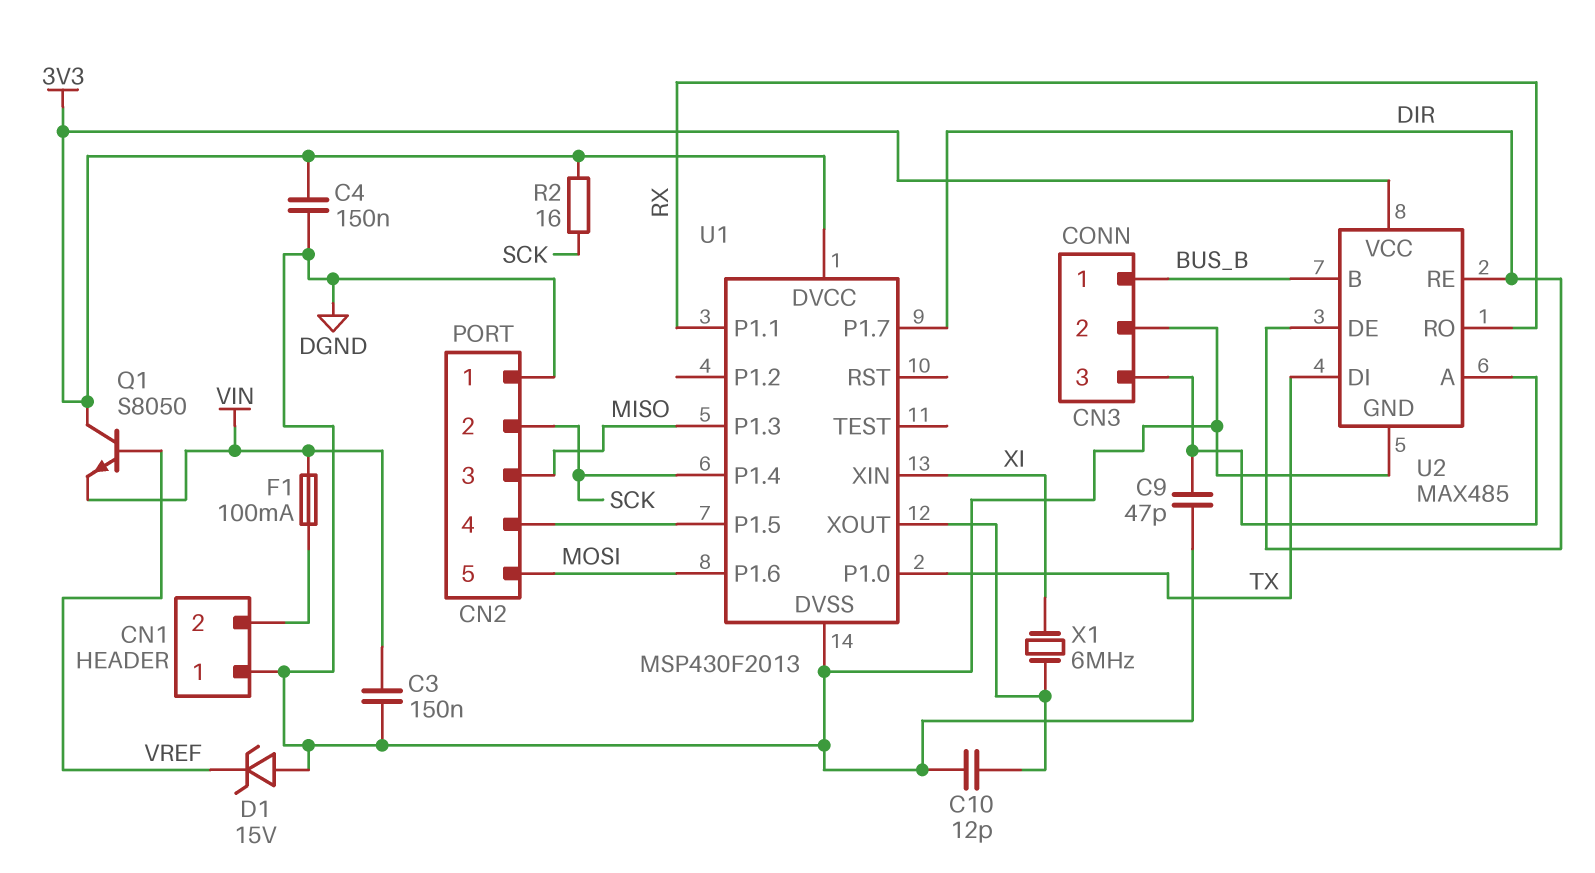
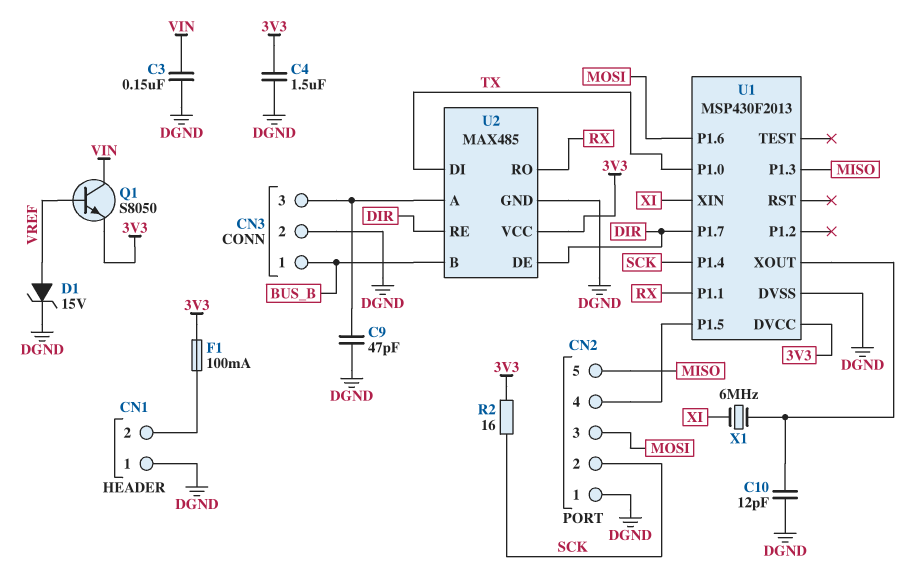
C4: 150nF (3V3, DGND) -> 1.5uF (3V3, DGND)
CN2 pin 3: MISO -> MOSI
CN2 pin 5: MOSI -> MISO
D1: zener 15V (A DGND, K VREF) -> zener 15V (A VREF, K DGND)
F1: 100mA (CN1/2, VIN) -> 100mA (3V3, CN1/2)
Q1: NPN S8050 (B VREF, C 3V3, E VIN) -> NPN S8050 (B VREF, C VIN, E 3V3)

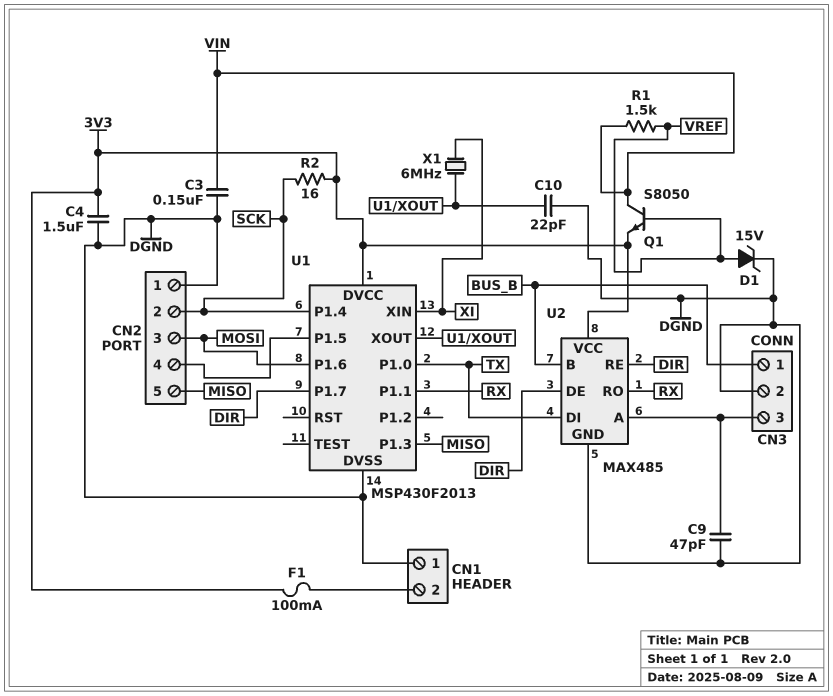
C10: 12pF (DGND, U1/XOUT) -> 22pF (DGND, U1/XOUT)
R1: none -> 1.5k (VIN, VREF)

